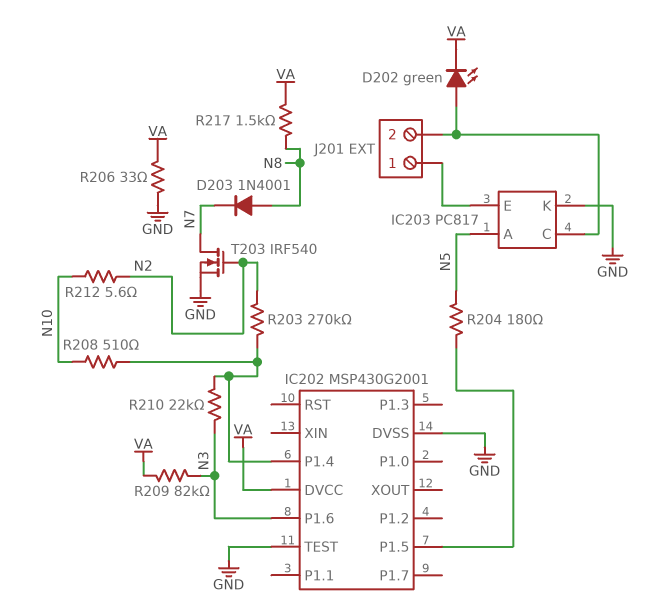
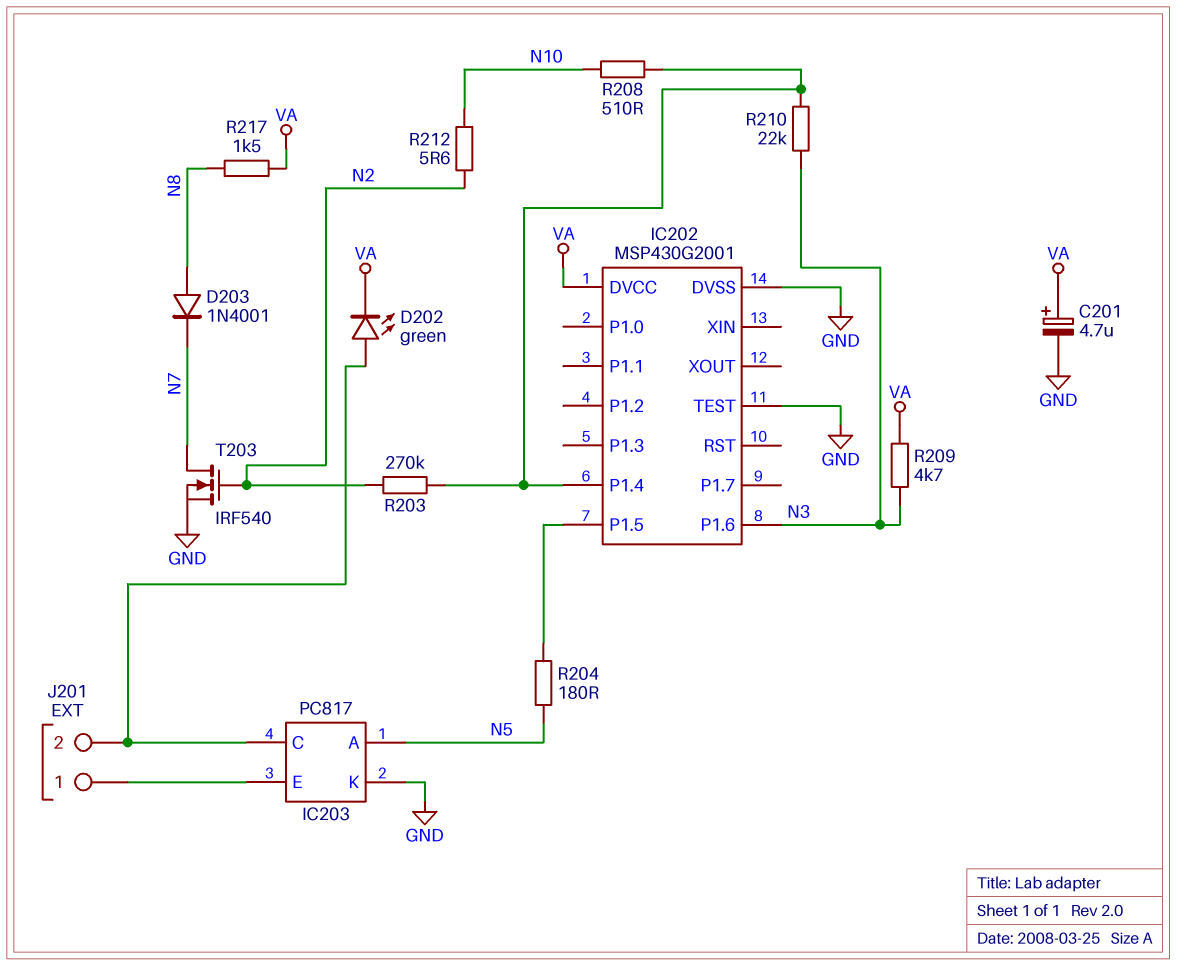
C201: none -> 4.7uF (plus VA, minus GND)
R206: 33 (GND, VA) -> none
R209: 82k (N3, VA) -> 4.7k (N3, VA)

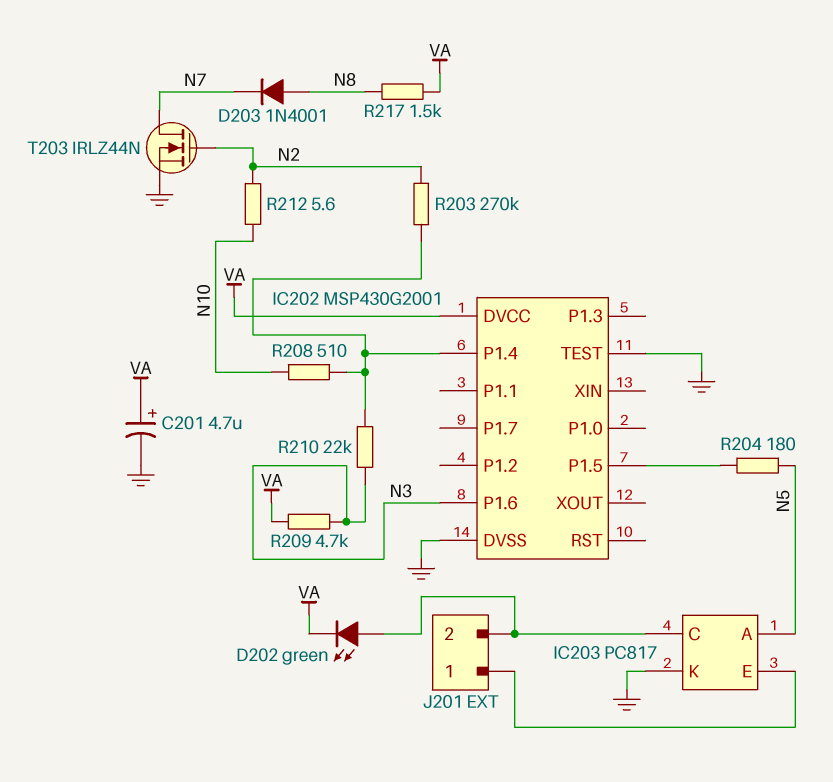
T203: NMOS IRF540 (G N2, D N7, S GND) -> NMOS IRLZ44N (G N2, D N7, S GND)

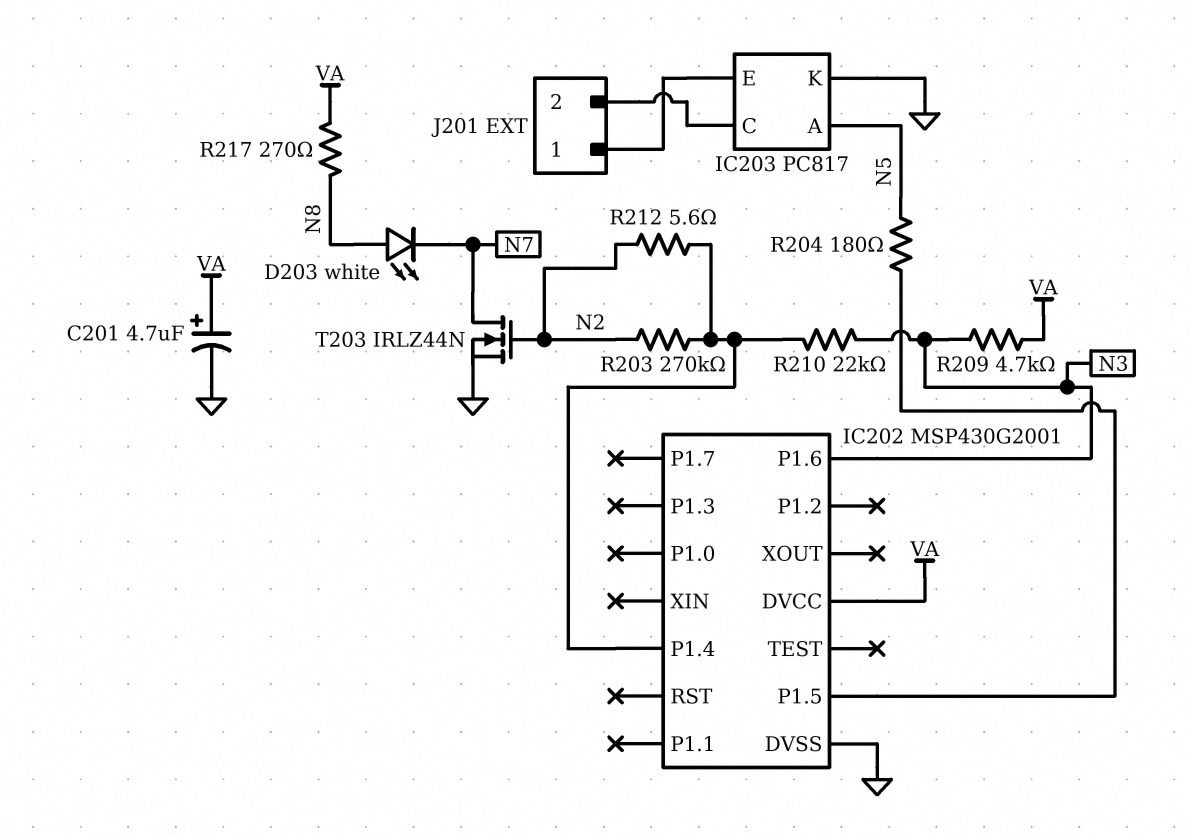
D202: LED green (A IC203/C, K VA) -> none
D203: diode 1N4001 (A N8, K N7) -> LED white (A N8, K N7)
IC202 pin TEST: GND -> none
R208: 510 (IC202/P1.4, N10) -> none
R212: 5.6 (N2, N10) -> 5.6 (IC202/P1.4, N2)
R217: 1.5k (N8, VA) -> 270 (N8, VA)

